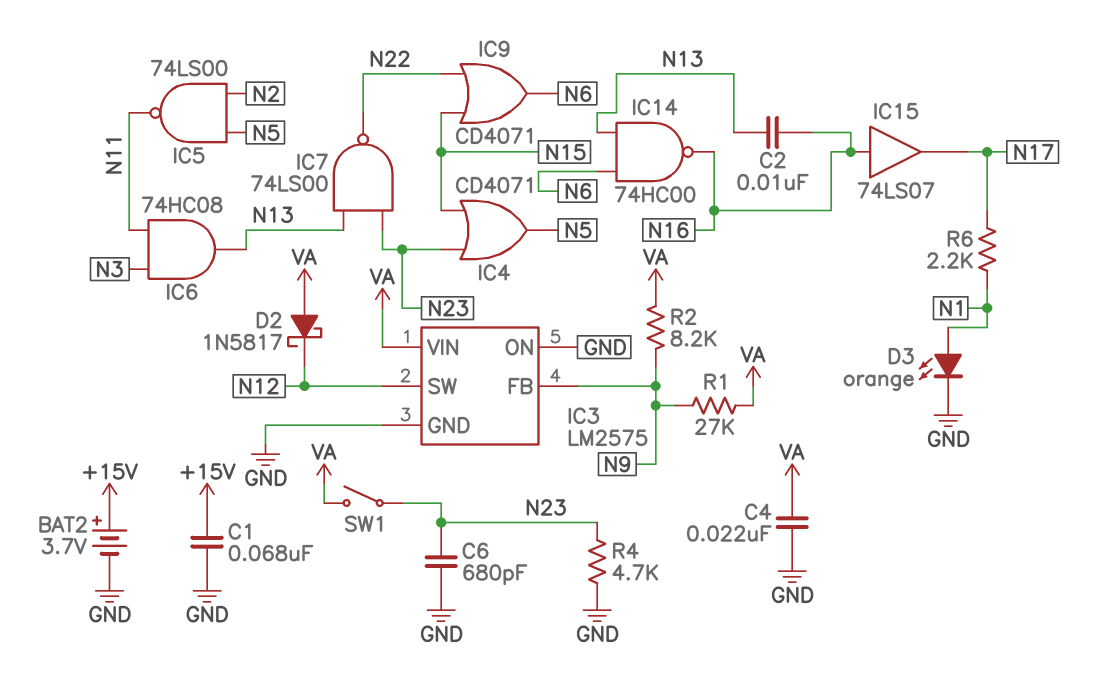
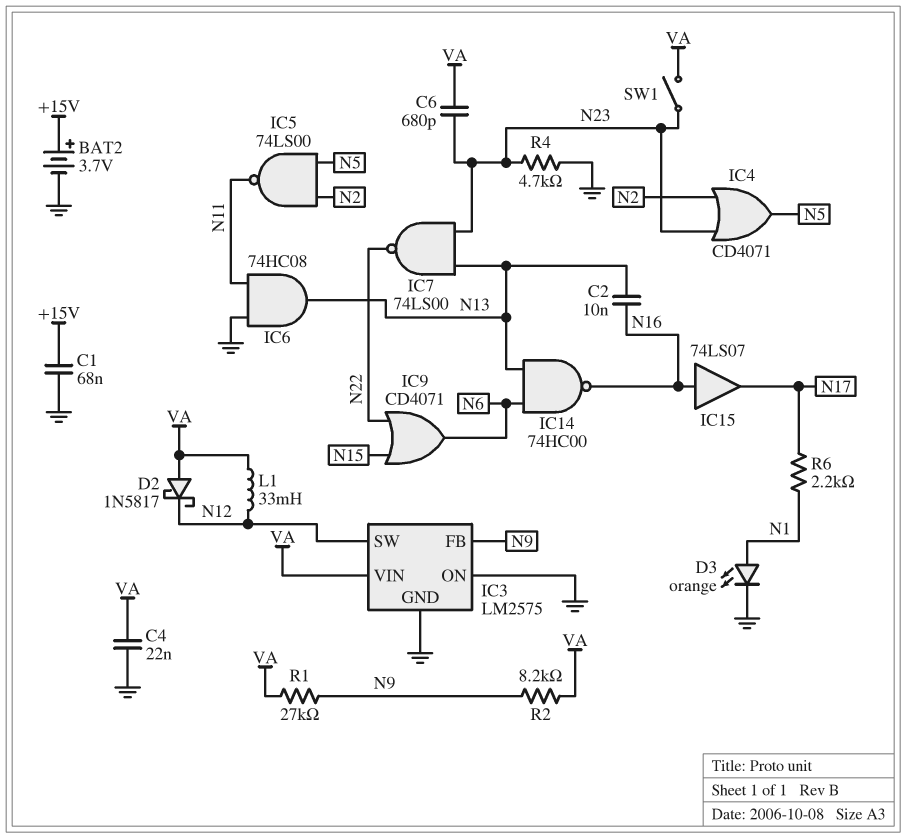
C6: 680pF (GND, N23) -> 680pF (N23, VA)
IC4: OR CD4071 (in N15, in N23, out N5) -> OR CD4071 (in N2, in N23, out N5)
IC6: AND 74HC08 (in N3, in N11, out N13) -> AND 74HC08 (in GND, in N11, out N13)
L1: none -> 33mH (N12, VA)

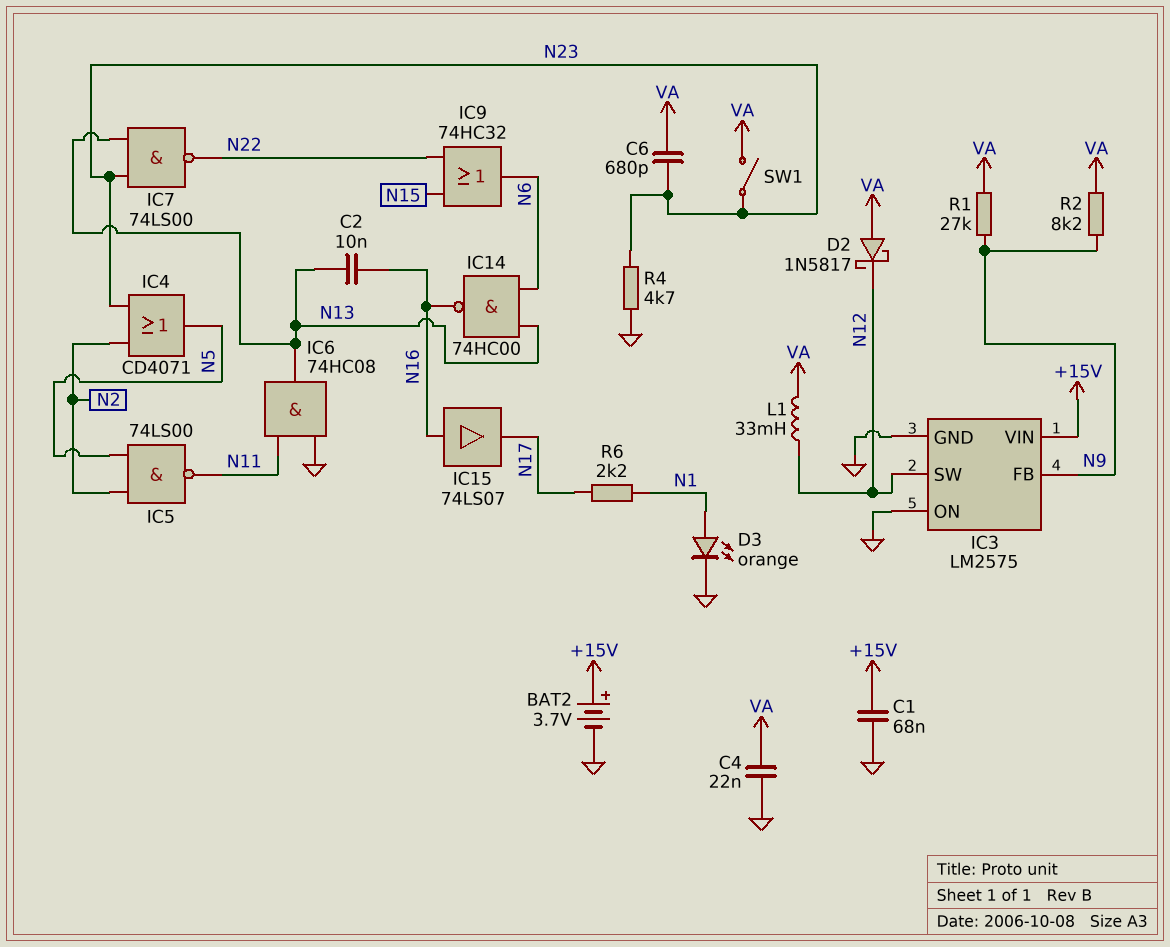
IC3 pin VIN: VA -> +15V
IC9: OR CD4071 (in N15, in N22, out N6) -> OR 74HC32 (in N15, in N22, out N6)

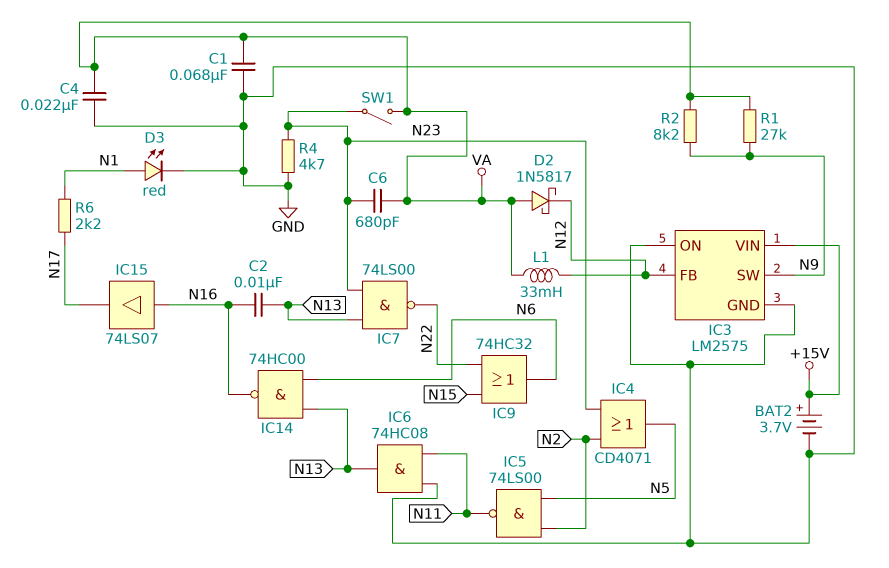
C1: 68nF (+15V, GND) -> 68nF (GND, VA)
D3: LED orange (A N1, K GND) -> LED red (A N1, K GND)
IC3 pin FB: N9 -> N12
IC3 pin SW: N12 -> N9

